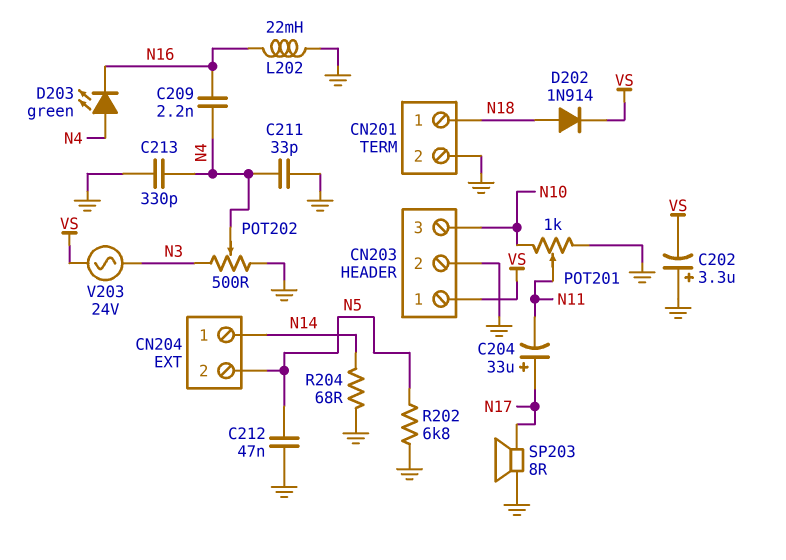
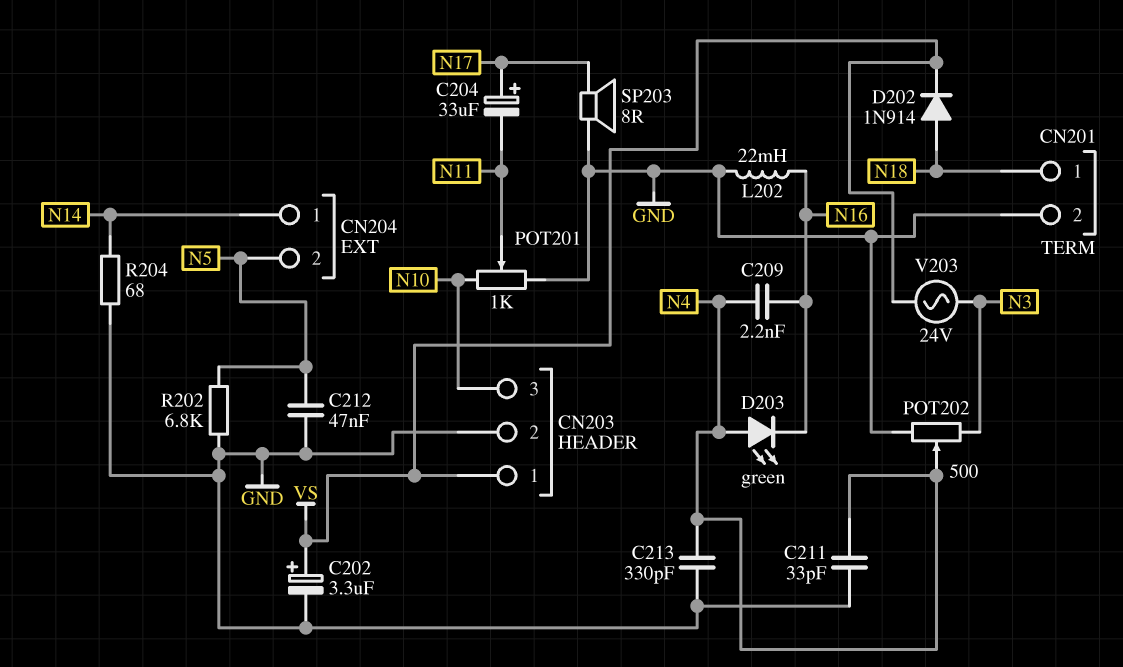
C202: 3.3uF (plus GND, minus VS) -> 3.3uF (plus VS, minus GND)

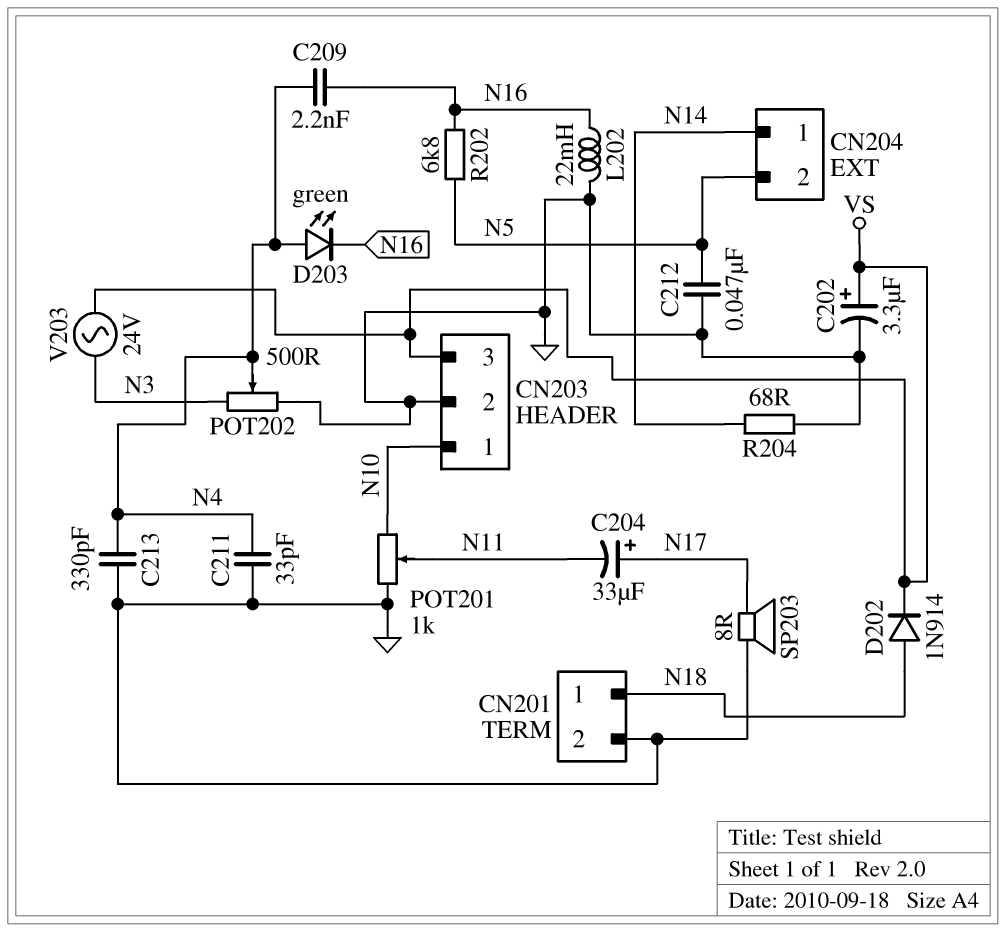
CN203 pin 1: VS -> N10
CN203 pin 3: N10 -> VS
R202: 6.8k (GND, N5) -> 6.8k (N5, N16)

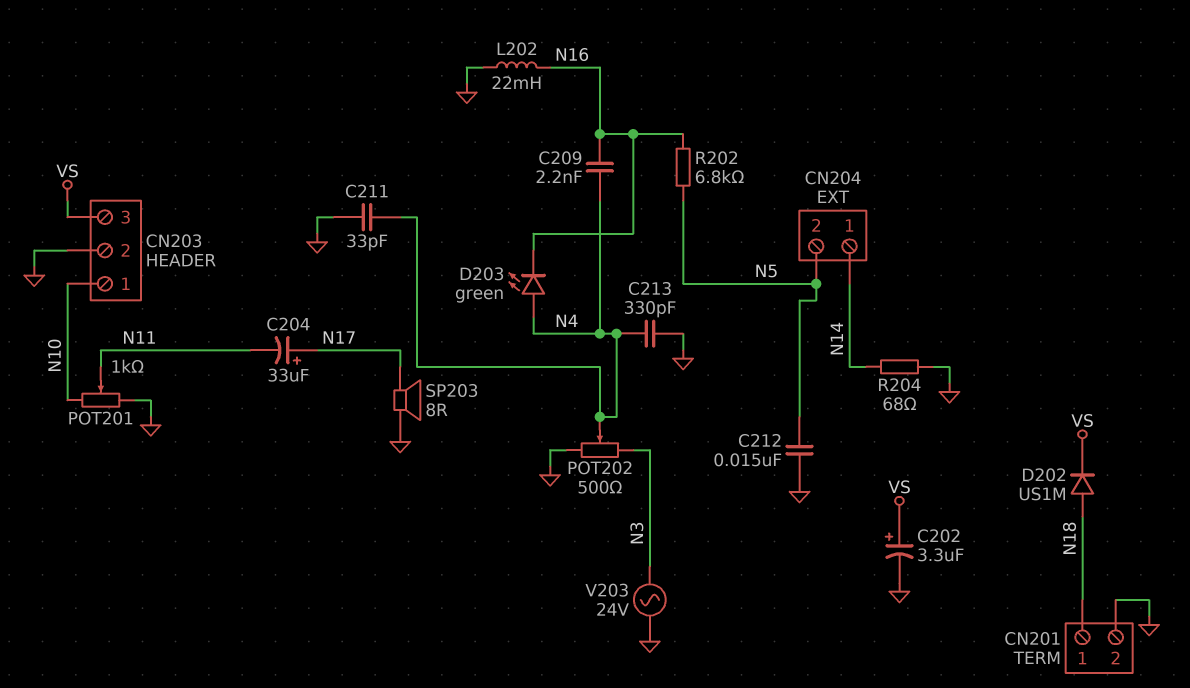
C212: 47nF (GND, N5) -> 15nF (GND, N5)
D202: diode 1N914 (A N18, K VS) -> diode US1M (A N18, K VS)
V203: AC 24V (N3, VS) -> AC 24V (GND, N3)

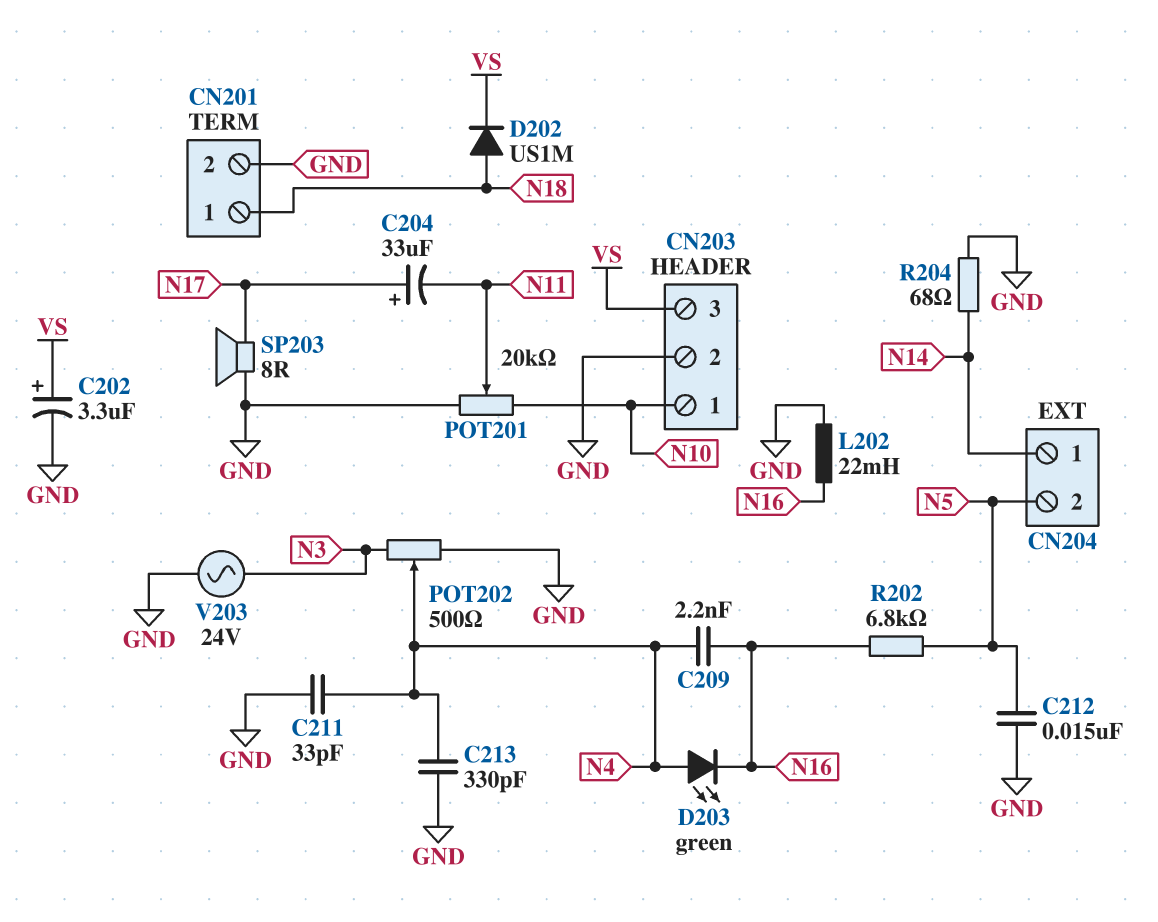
POT201: 1k (GND, N10, wiper N11) -> 20k (GND, N10, wiper N11)

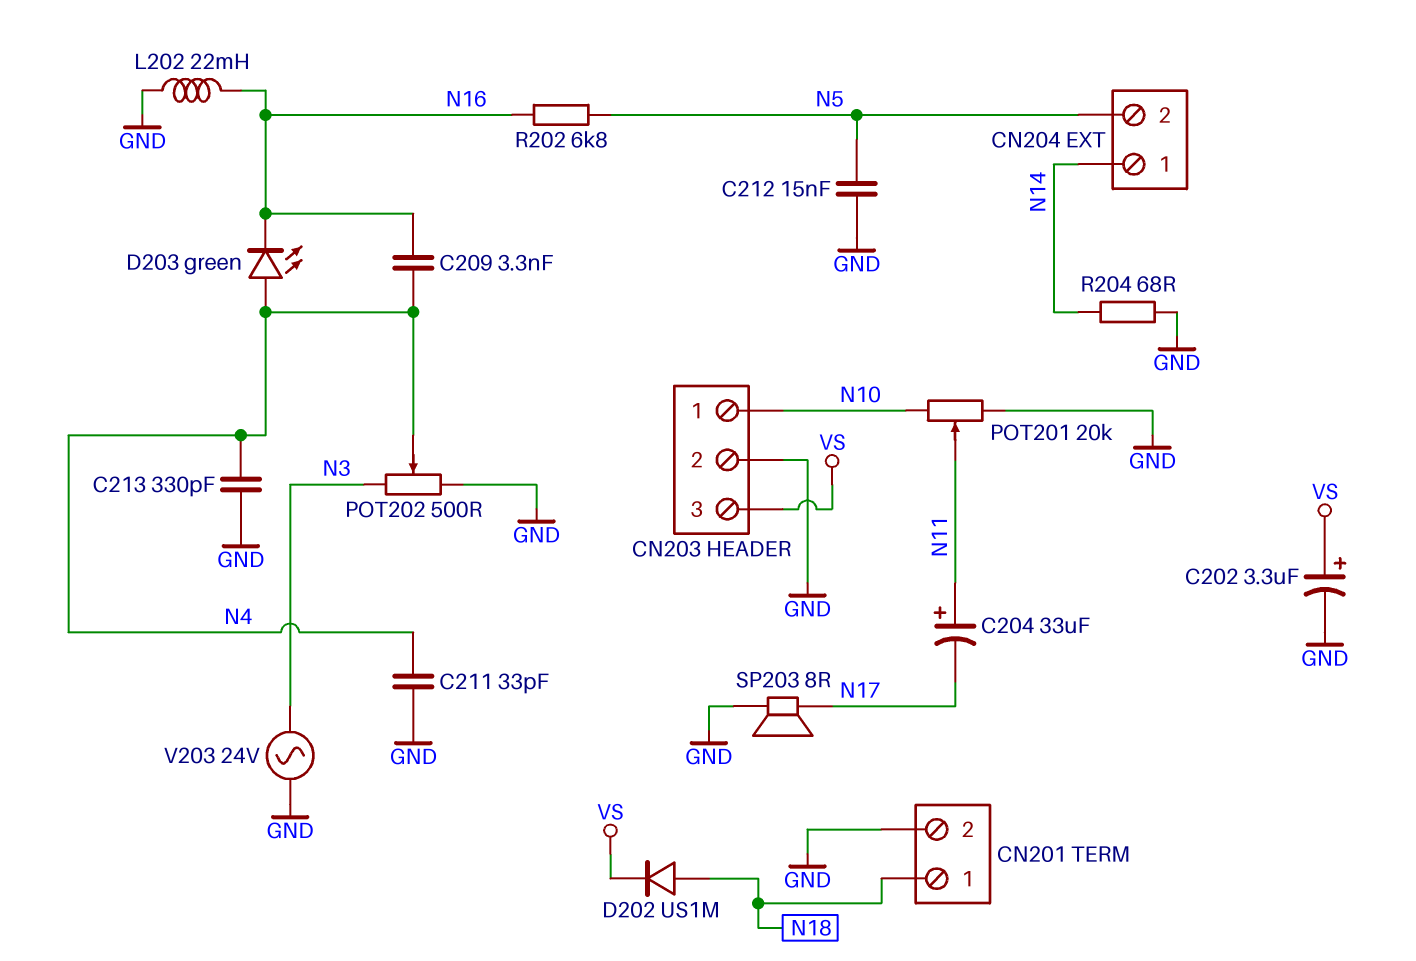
C204: 33uF (plus N17, minus N11) -> 33uF (plus N11, minus N17)
C209: 2.2nF (N4, N16) -> 3.3nF (N4, N16)

